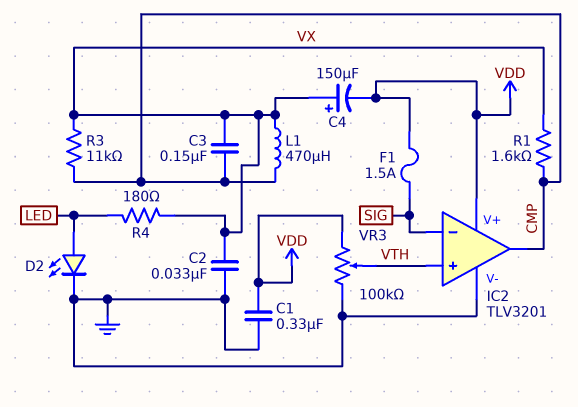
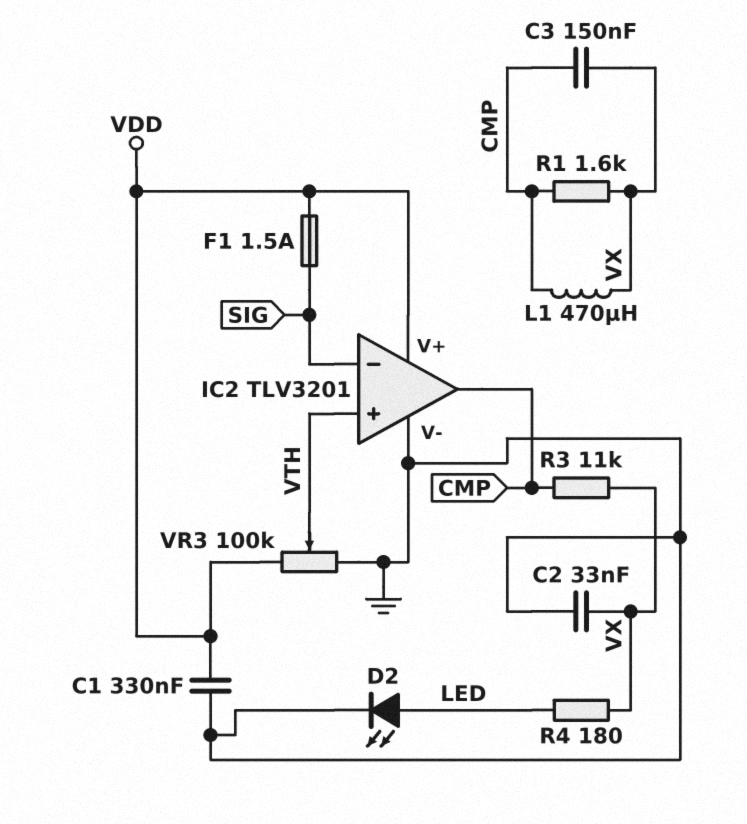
C4: 150uF (plus VX, minus VDD) -> none

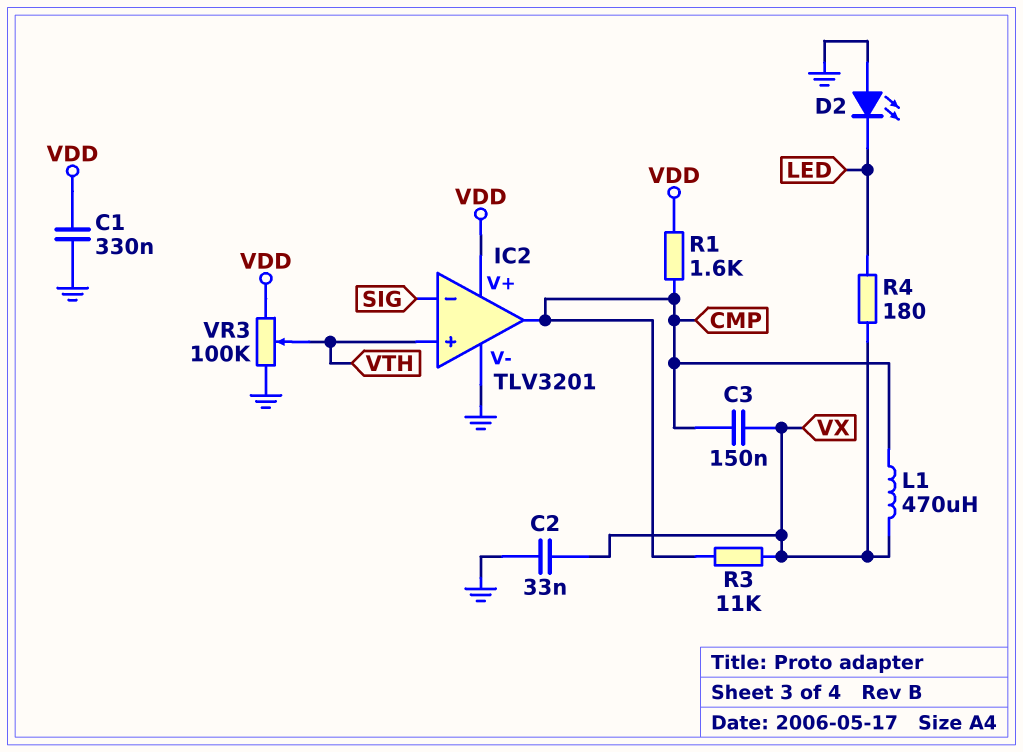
D2: LED (A LED, K GND) -> LED (A GND, K LED)
F1: 1.5A (SIG, VDD) -> none
R1: 1.6k (CMP, VX) -> 1.6k (CMP, VDD)

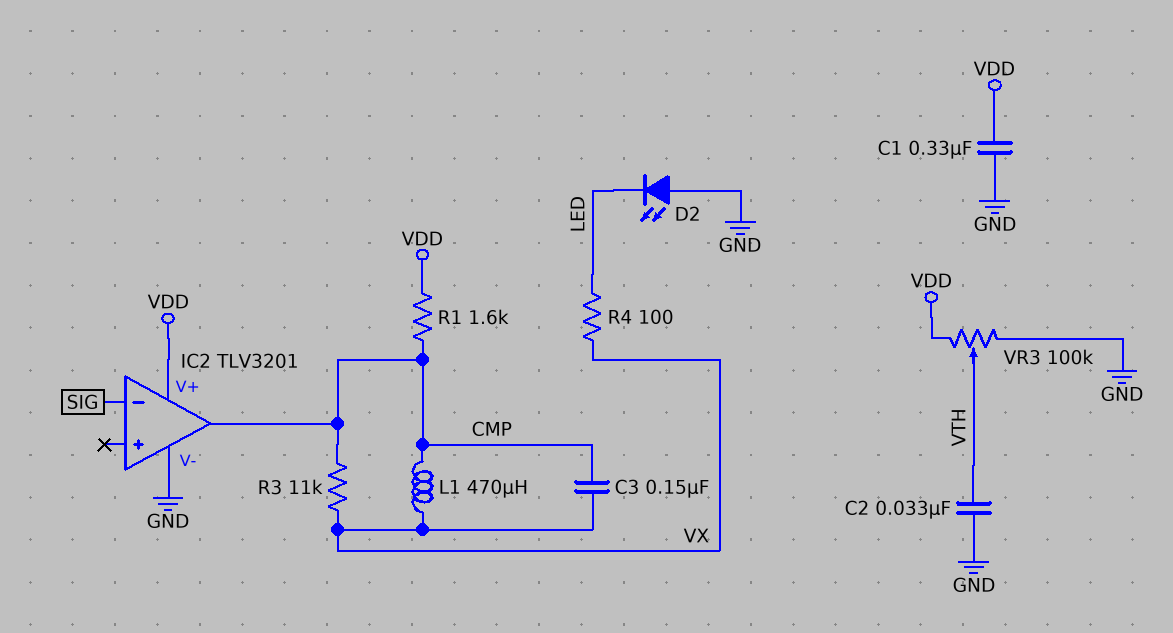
C2: 33nF (GND, VX) -> 33nF (GND, VTH)
IC2 pin in+: VTH -> none
R4: 180 (LED, VX) -> 100 (LED, VX)

